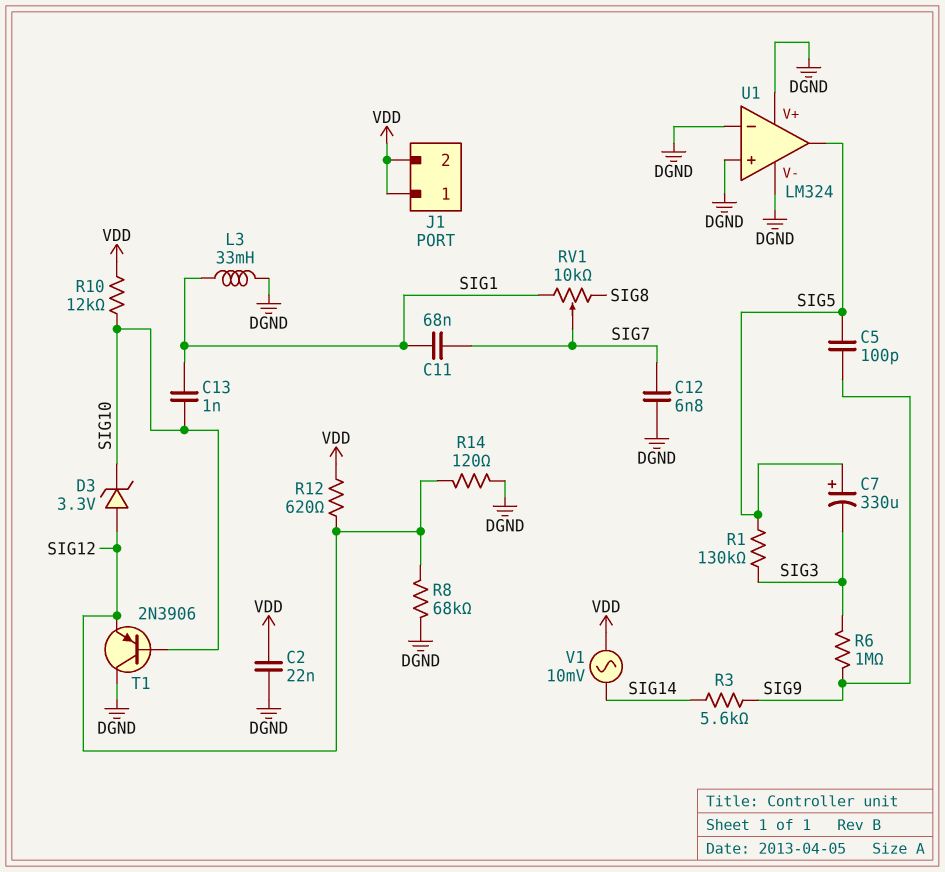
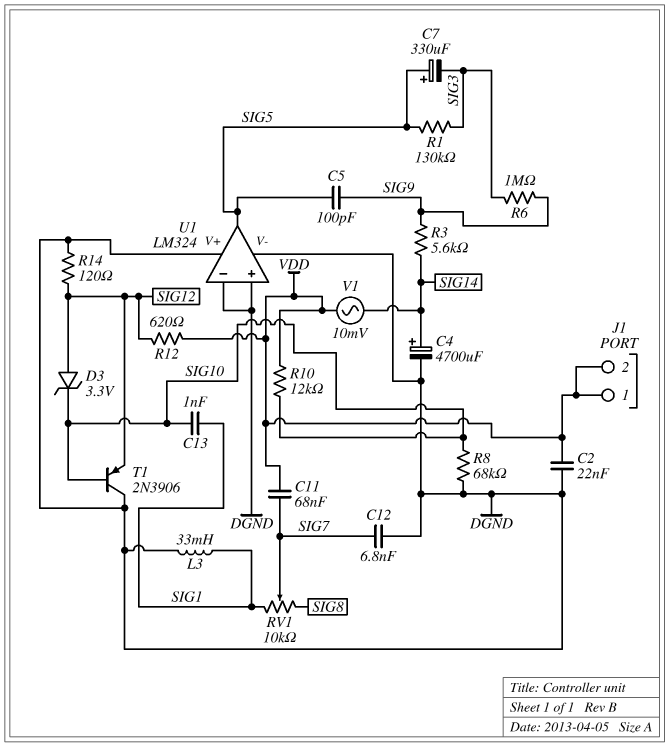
C4: none -> 4700uF (plus SIG14, minus DGND)
C11: 68nF (SIG1, SIG7) -> 68nF (SIG7, VDD)
R8: 68k (DGND, SIG12) -> 68k (DGND, SIG10)

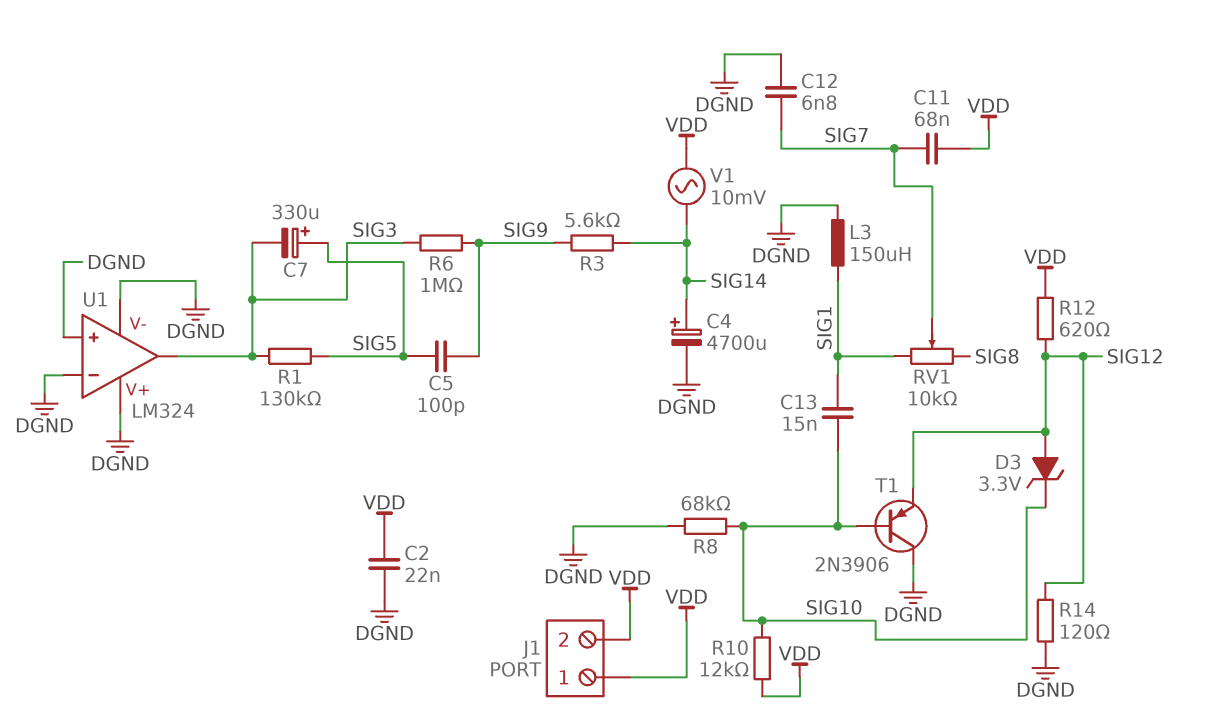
C13: 1nF (SIG1, SIG10) -> 15nF (SIG1, SIG10)
L3: 33mH (DGND, SIG1) -> 150uH (DGND, SIG1)
U1 pin out: SIG5 -> SIG3

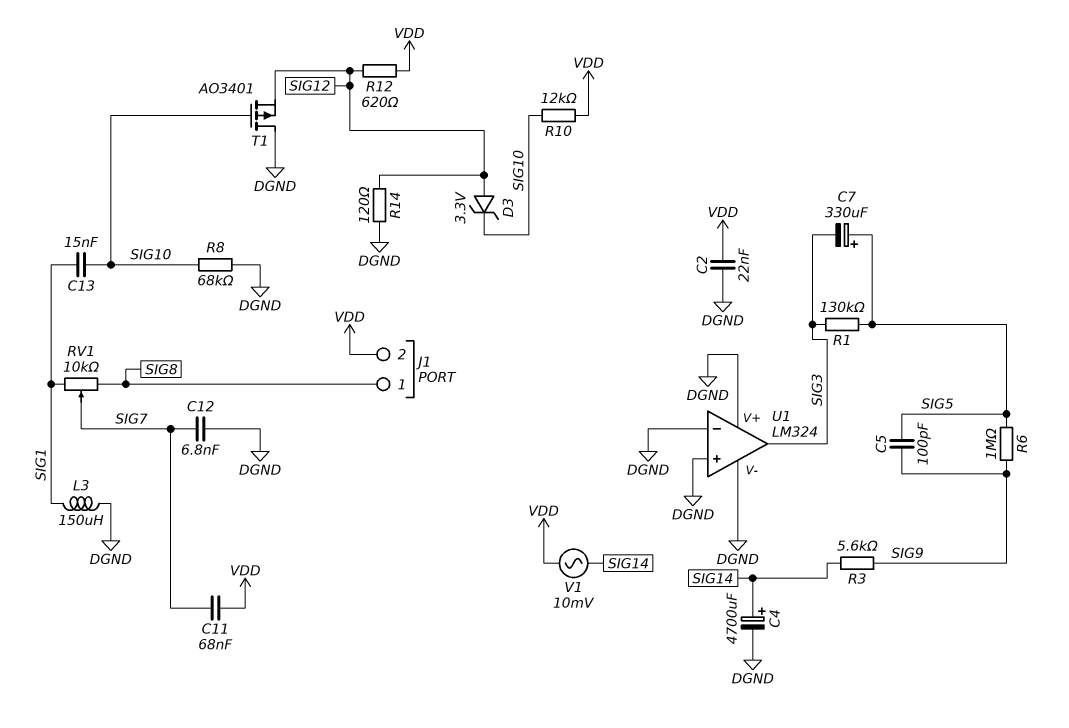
J1 pin 1: VDD -> SIG8
R6: 1M (SIG3, SIG9) -> 1M (SIG5, SIG9)
T1: PNP 2N3906 (B SIG10, C DGND, E SIG12) -> PMOS AO3401 (G SIG10, D DGND, S SIG12)

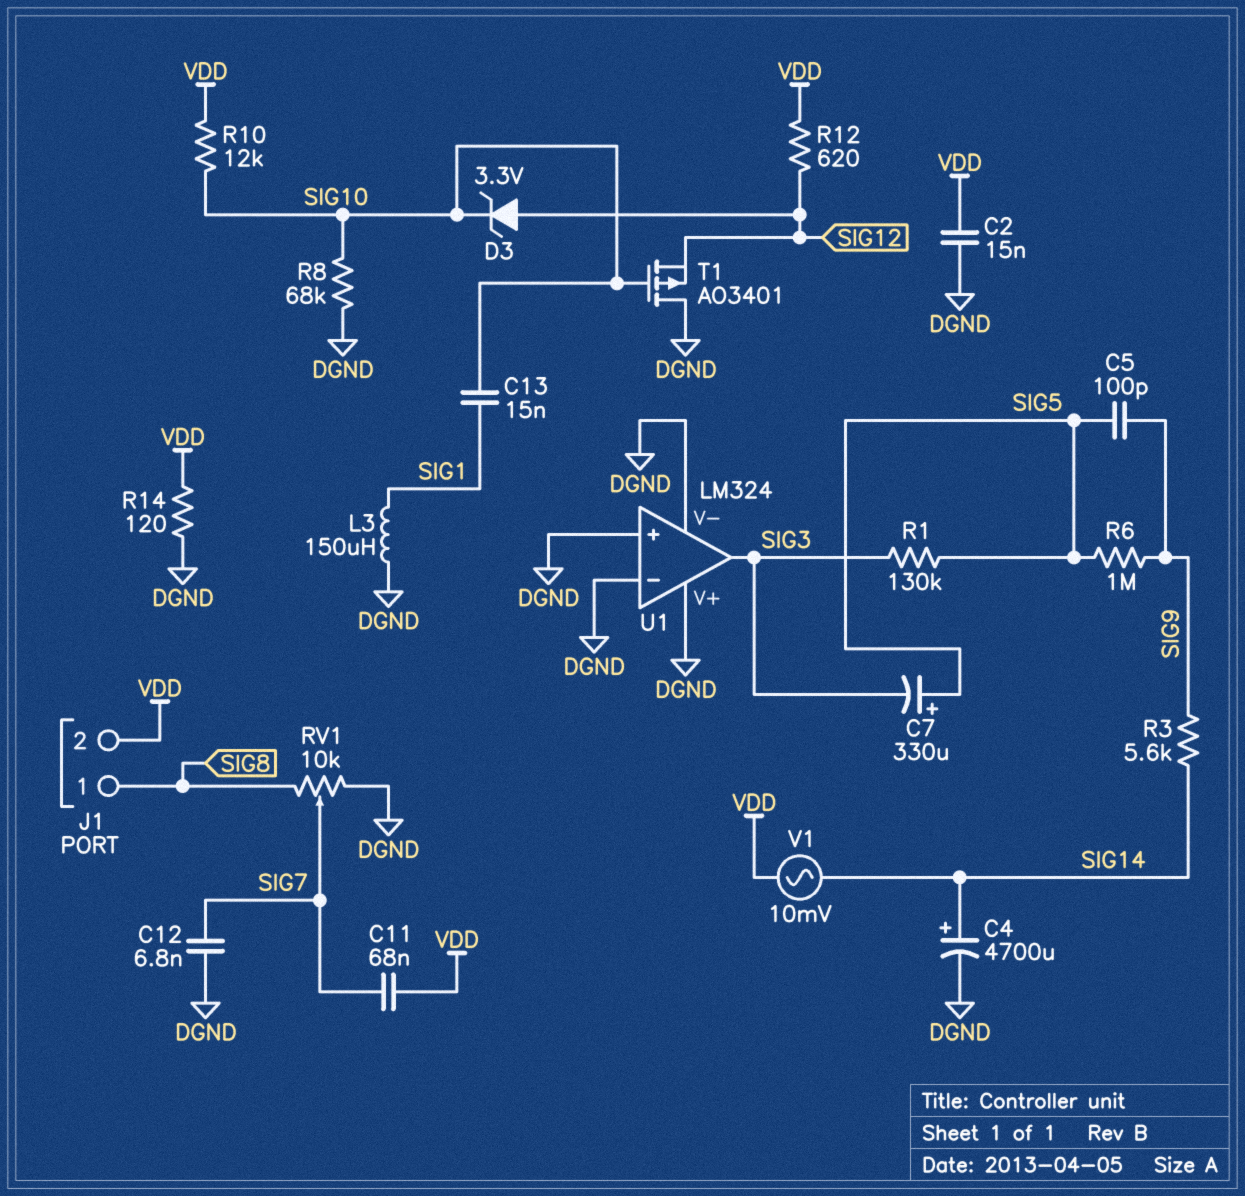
C2: 22nF (DGND, VDD) -> 15nF (DGND, VDD)
R14: 120 (DGND, SIG12) -> 120 (DGND, VDD)
RV1: 10k (SIG1, SIG8, wiper SIG7) -> 10k (DGND, SIG8, wiper SIG7)

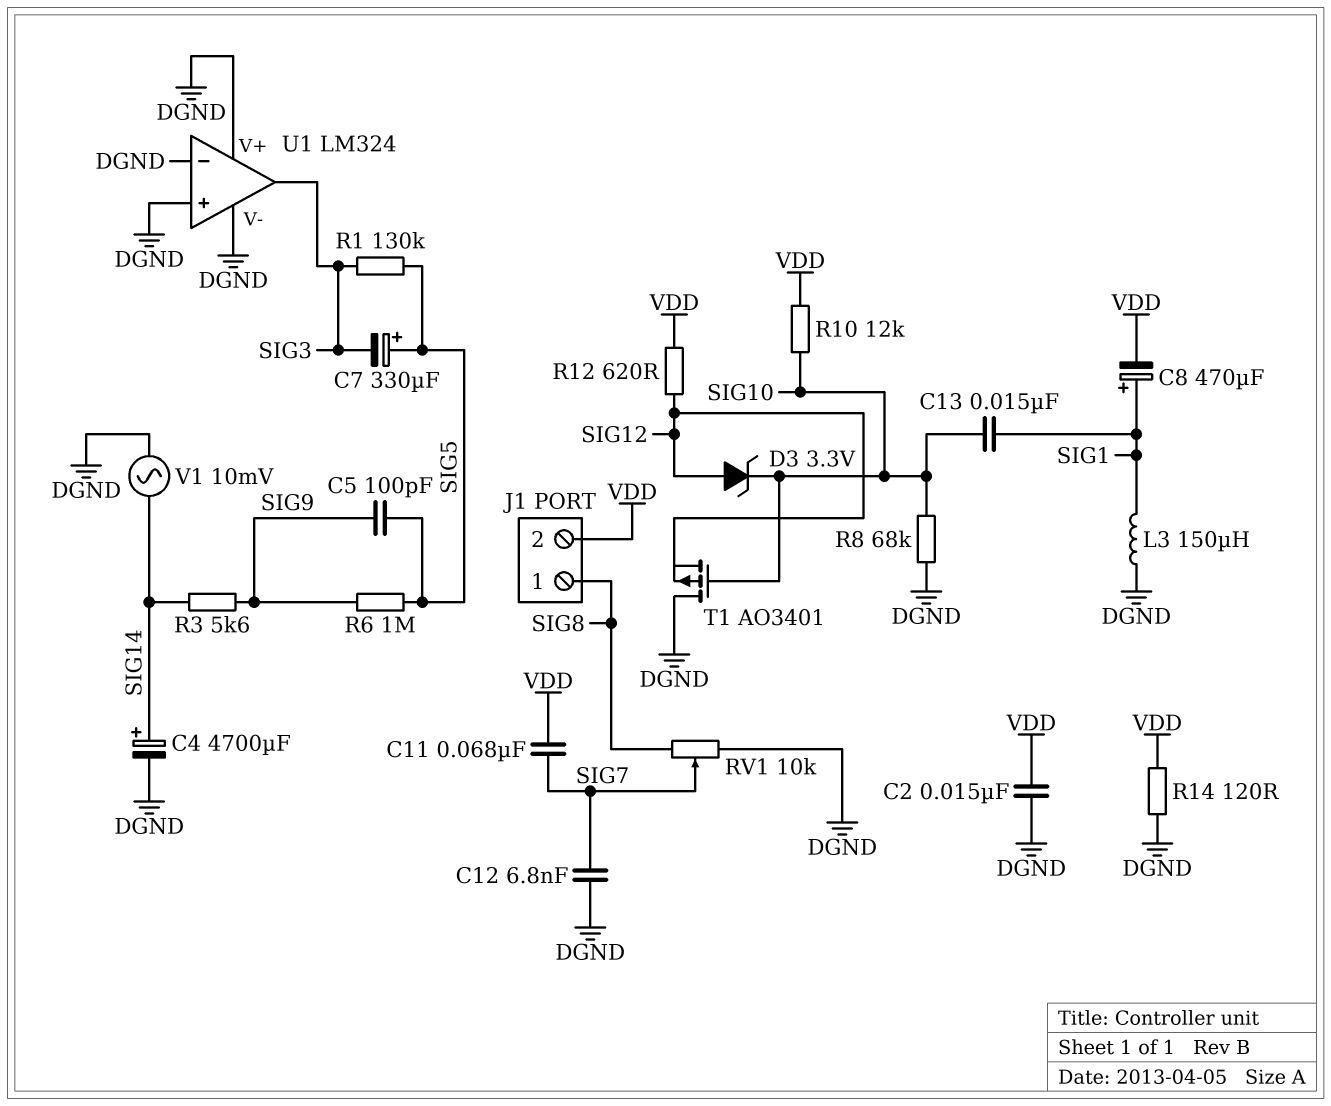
C8: none -> 470uF (plus SIG1, minus VDD)
V1: AC 10mV (SIG14, VDD) -> AC 10mV (DGND, SIG14)

